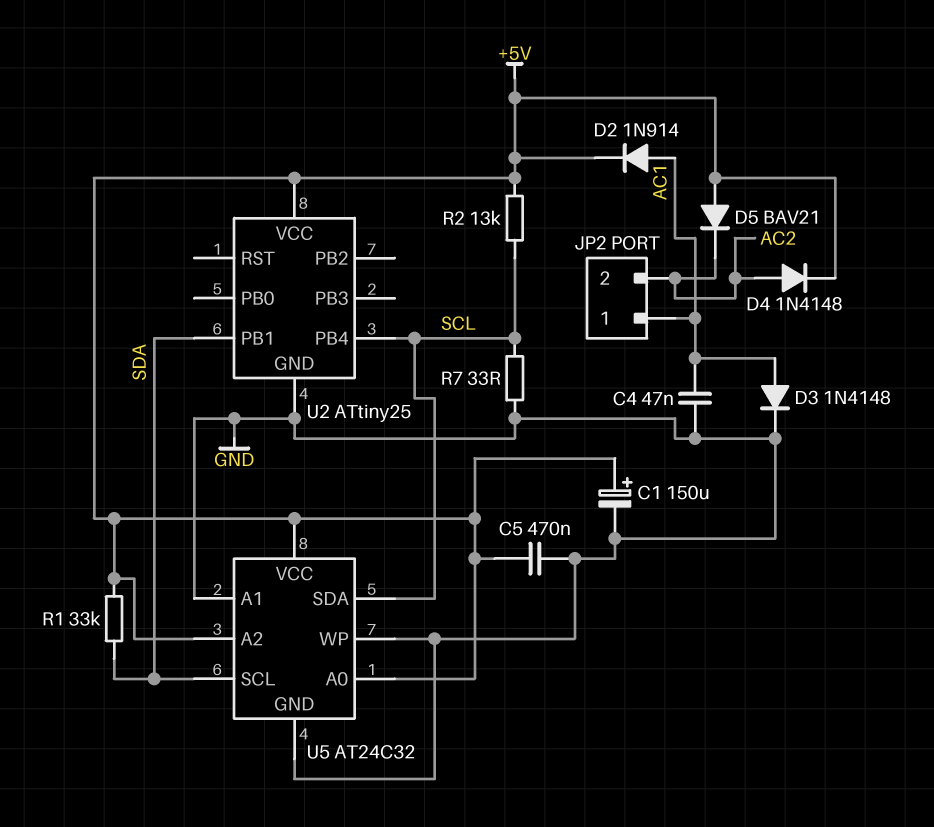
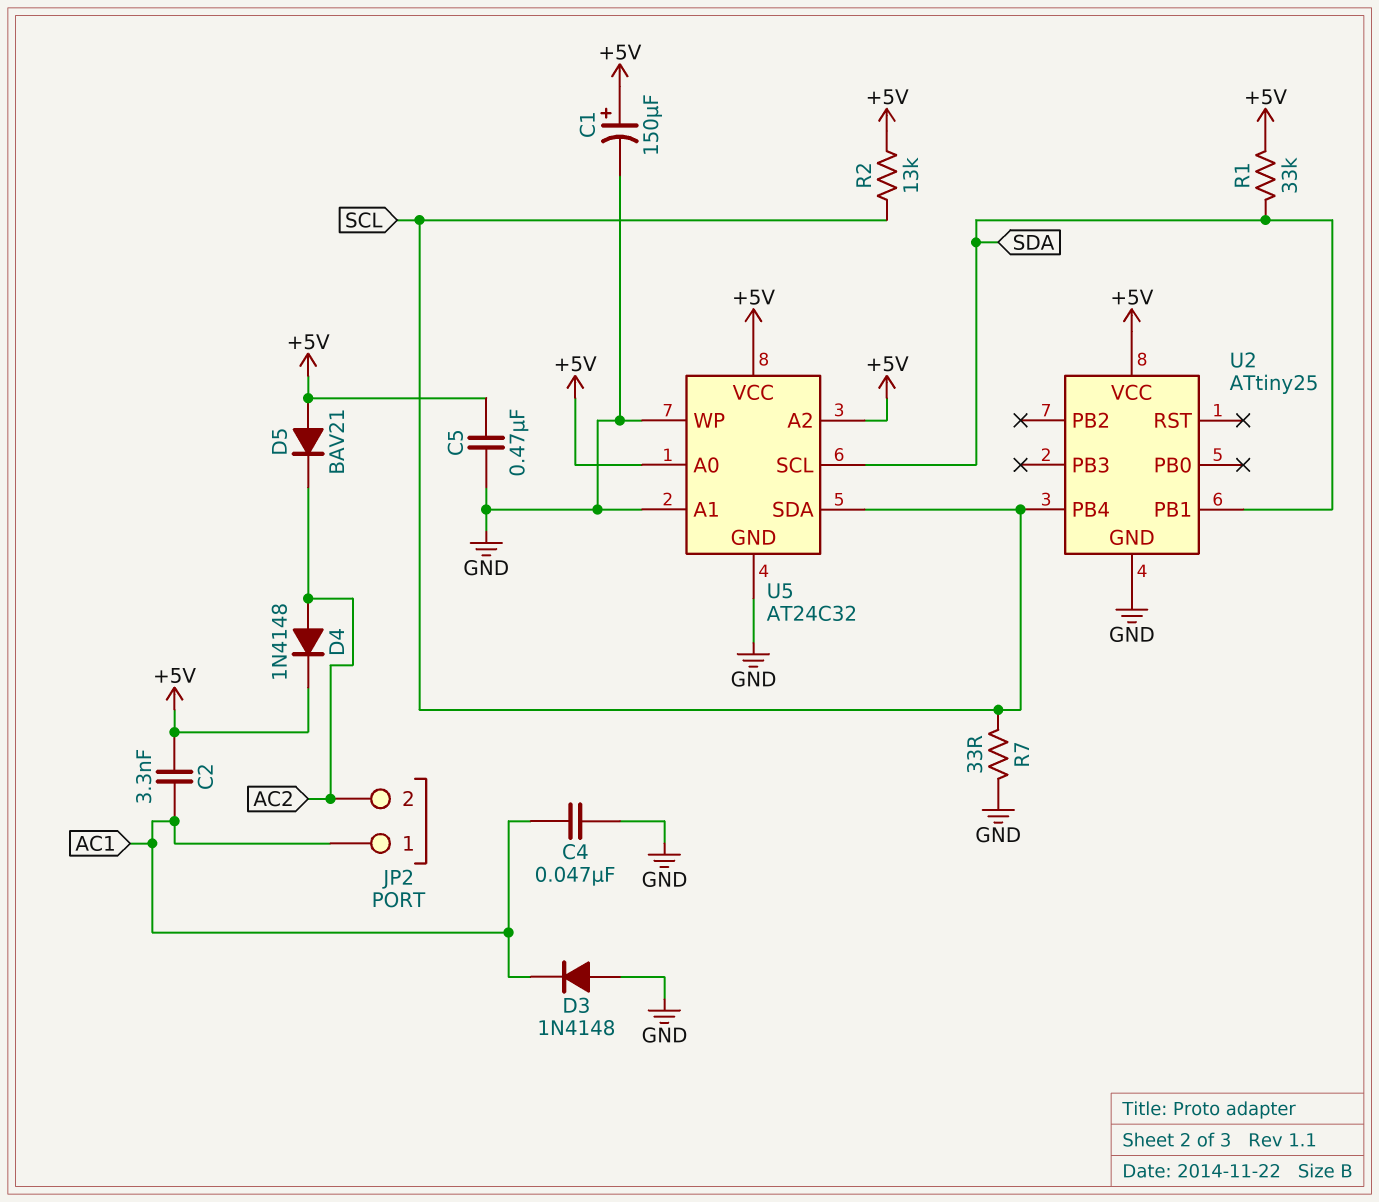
C2: none -> 3.3nF (+5V, AC1)
D2: diode 1N914 (A AC1, K +5V) -> none
D3: diode 1N4148 (A AC1, K GND) -> diode 1N4148 (A GND, K AC1)

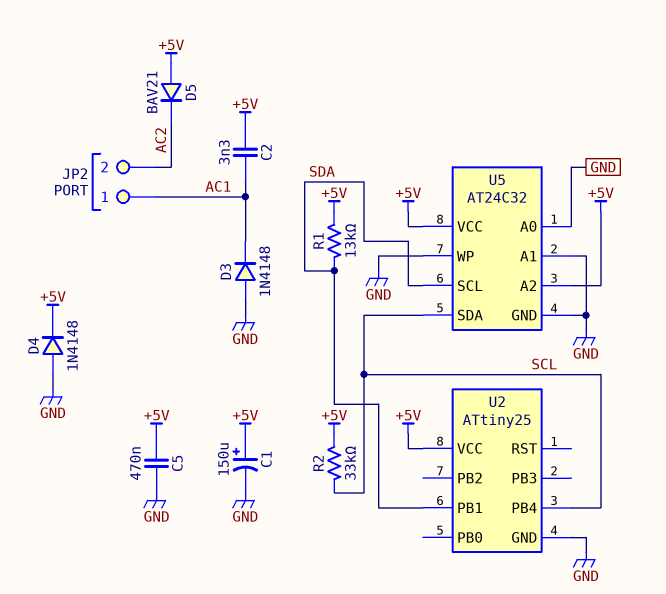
C4: 47nF (AC1, GND) -> none
D4: diode 1N4148 (A AC2, K +5V) -> diode 1N4148 (A GND, K +5V)
R1: 33k (+5V, SDA) -> 13k (+5V, SDA)
R2: 13k (+5V, SCL) -> 33k (+5V, SCL)
R7: 33 (GND, SCL) -> none
U5 pin A0: +5V -> GND

